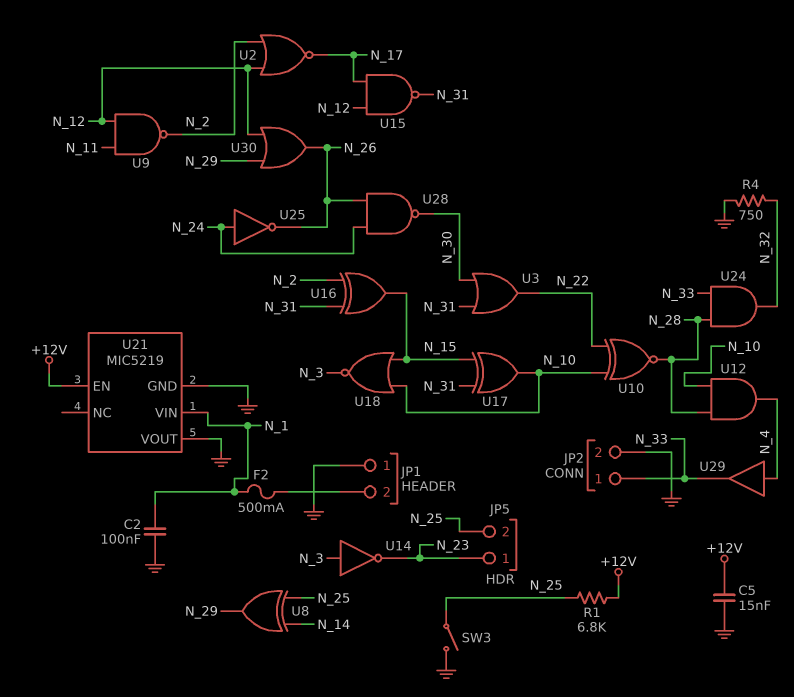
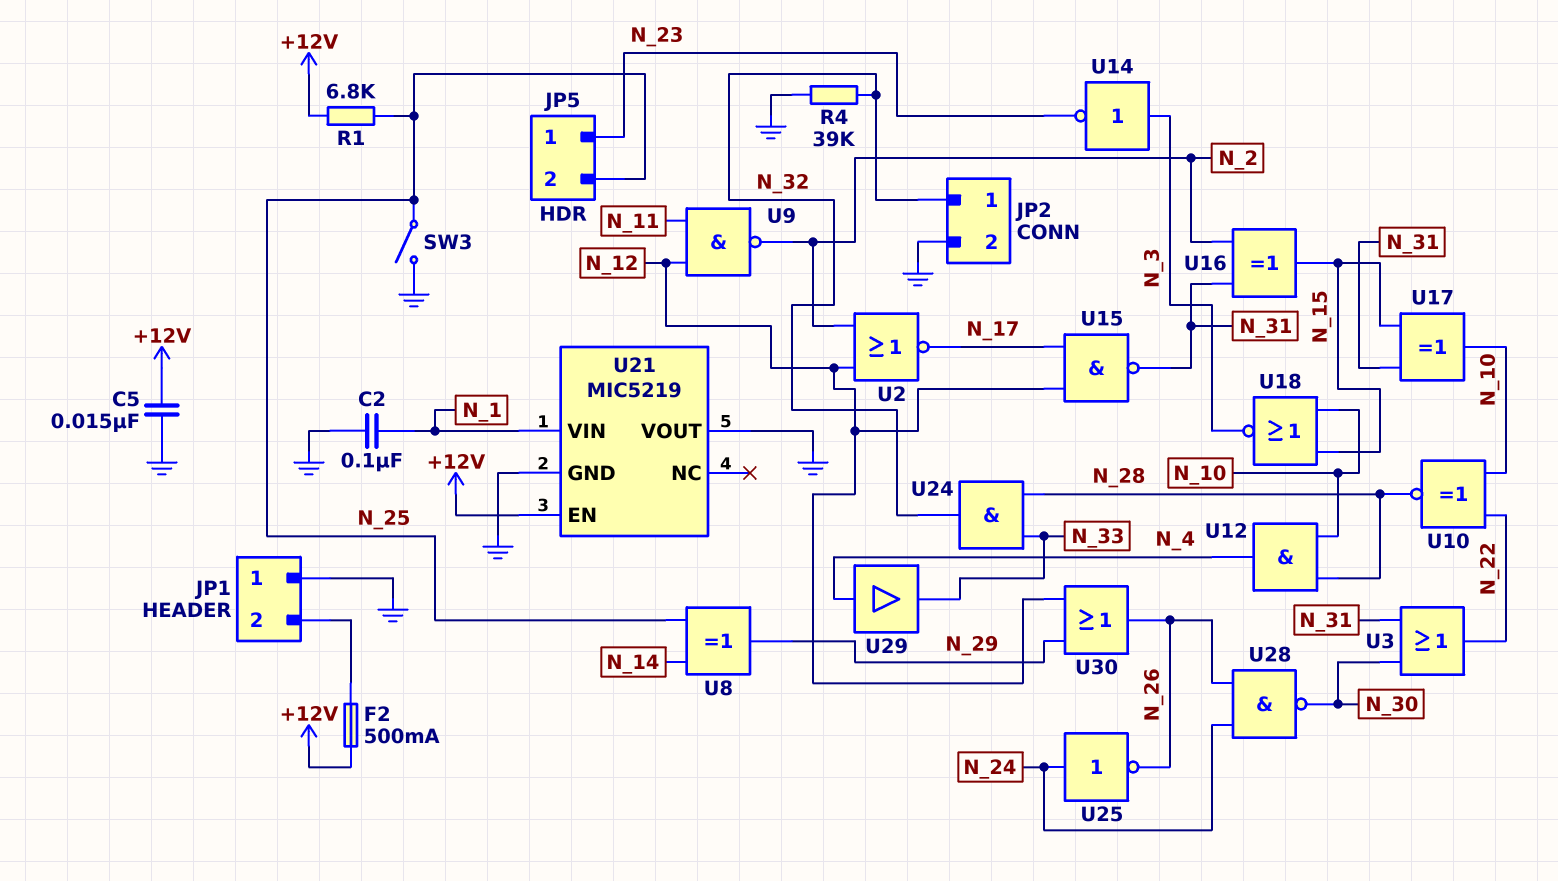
F2: 500mA (JP1/2, N_1) -> 500mA (+12V, JP1/2)
JP2 pin 1: N_33 -> N_32
R4: 750 (GND, N_32) -> 39k (GND, N_32)

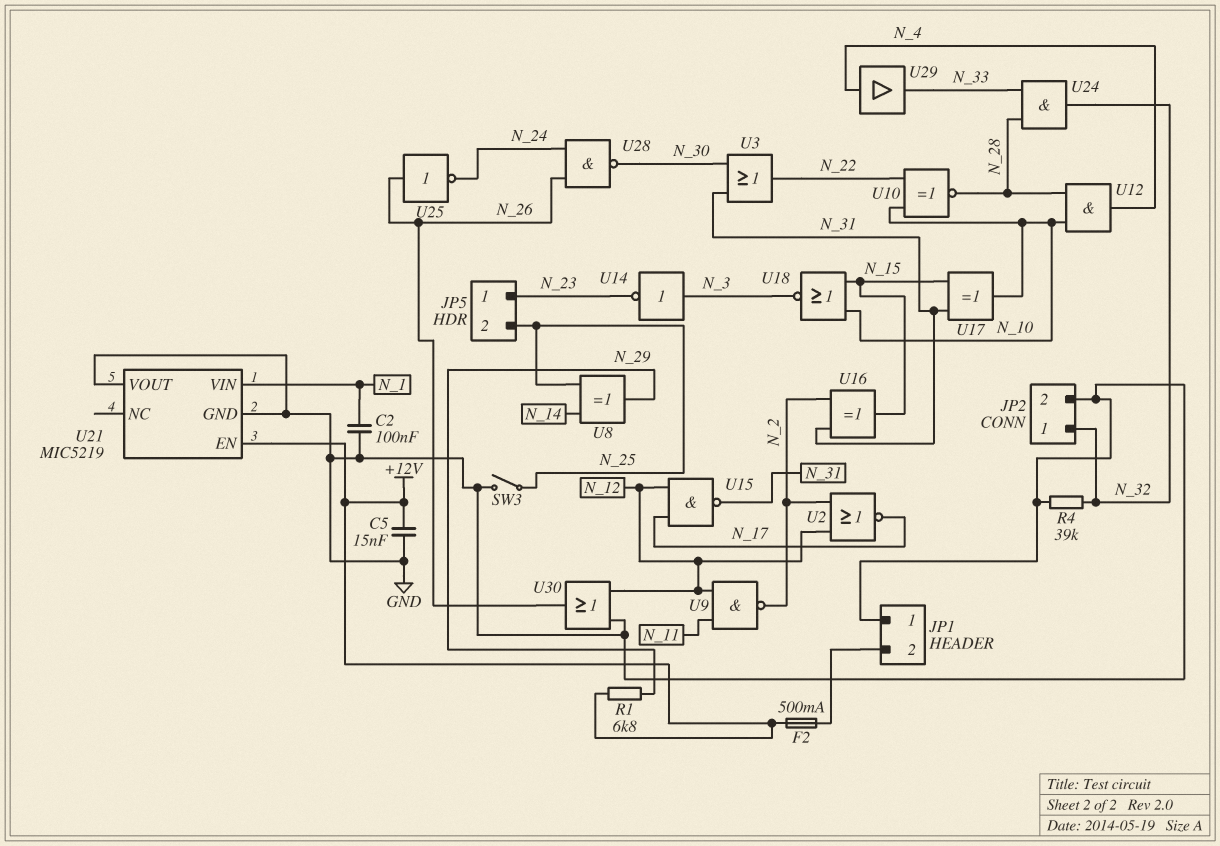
R1: 6.8k (+12V, N_25) -> 6.8k (+12V, N_29)
U25: NOT (in N_24, out N_26) -> NOT (in N_26, out N_24)
U30: OR (in N_12, in N_29, out N_26) -> OR (in GND, in N_12, out N_26)

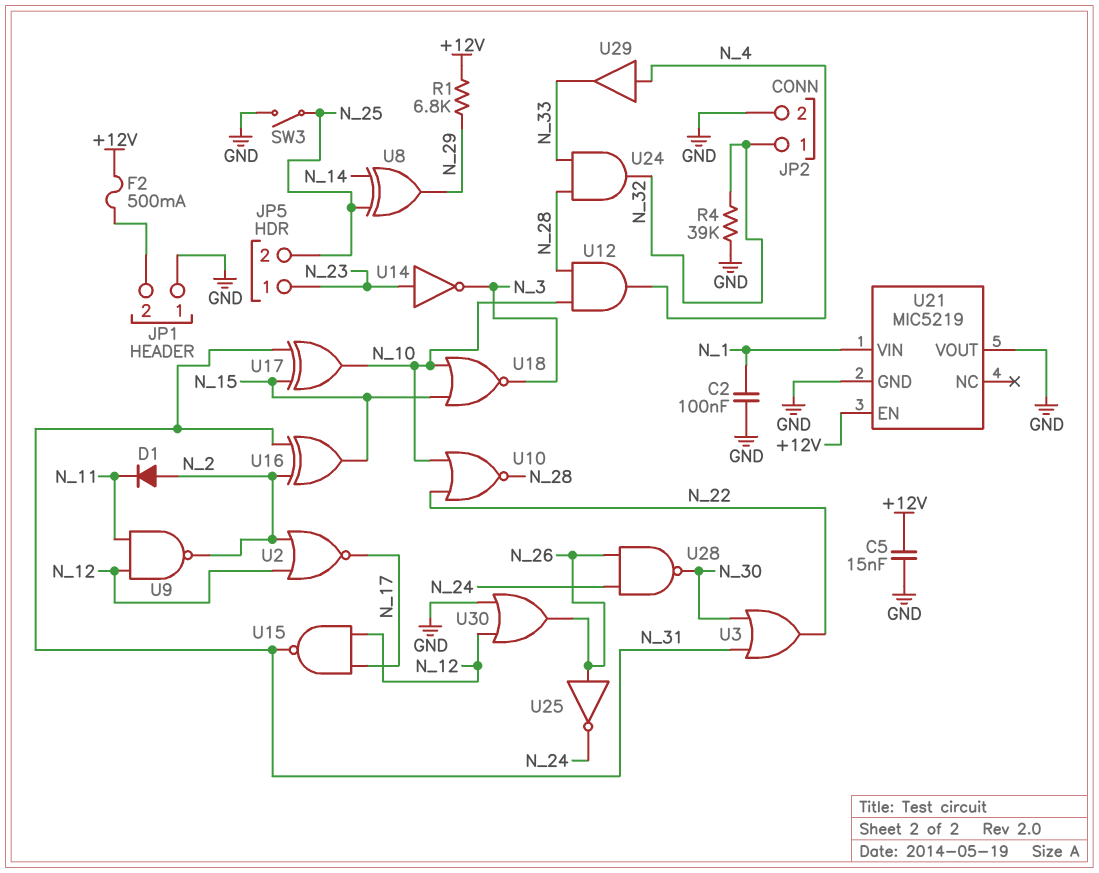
D1: none -> diode (A N_2, K N_11)
U10: XNOR (in N_10, in N_22, out N_28) -> NOR (in N_10, in N_22, out N_28)
U14: NOT (in N_3, out N_23) -> NOT (in N_23, out N_3)

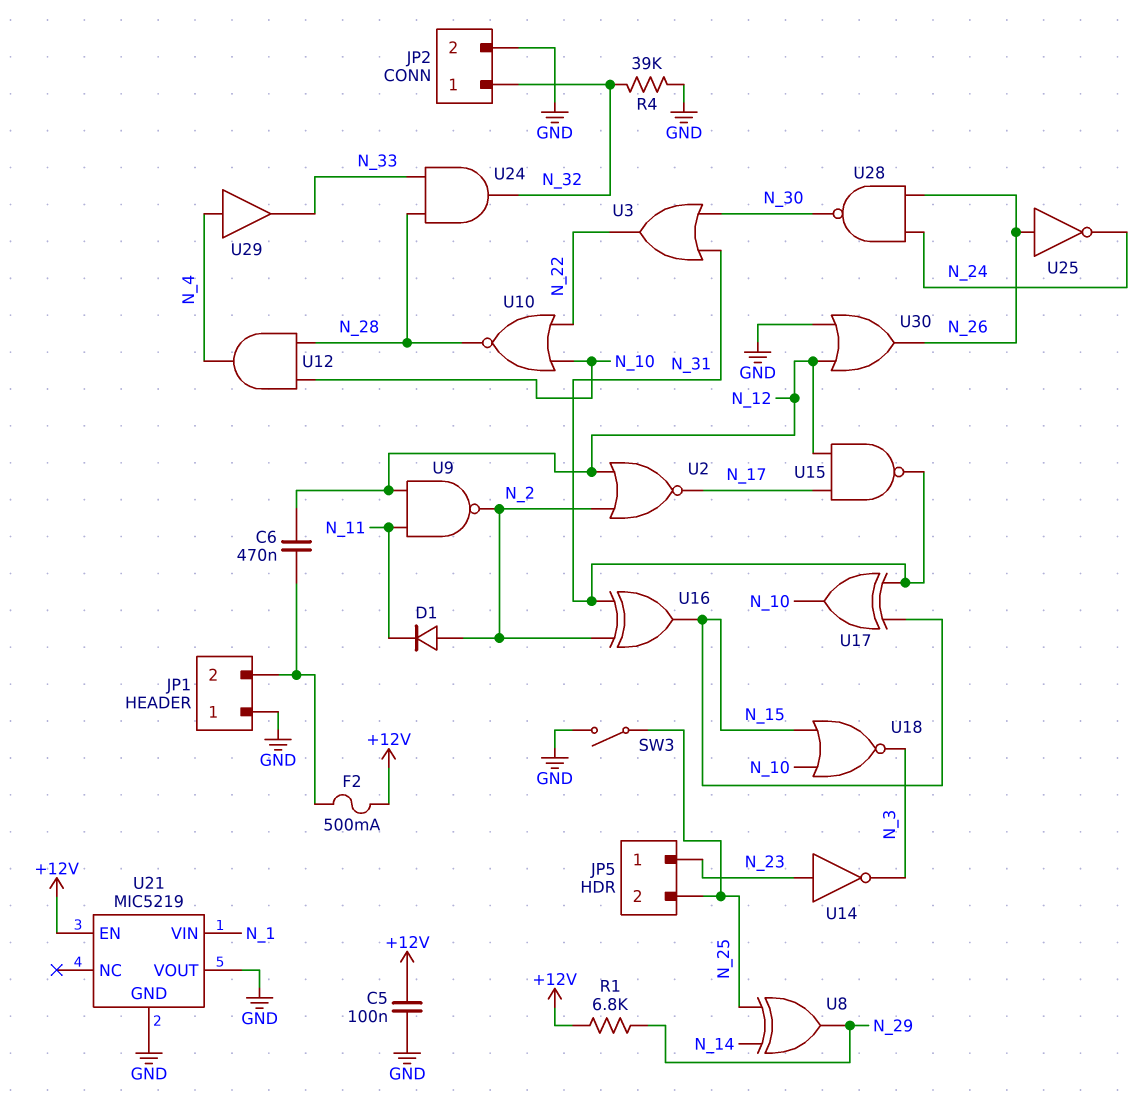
C2: 100nF (GND, N_1) -> none
C5: 15nF (+12V, GND) -> 100nF (+12V, GND)
C6: none -> 470nF (JP1/2, N_12)

